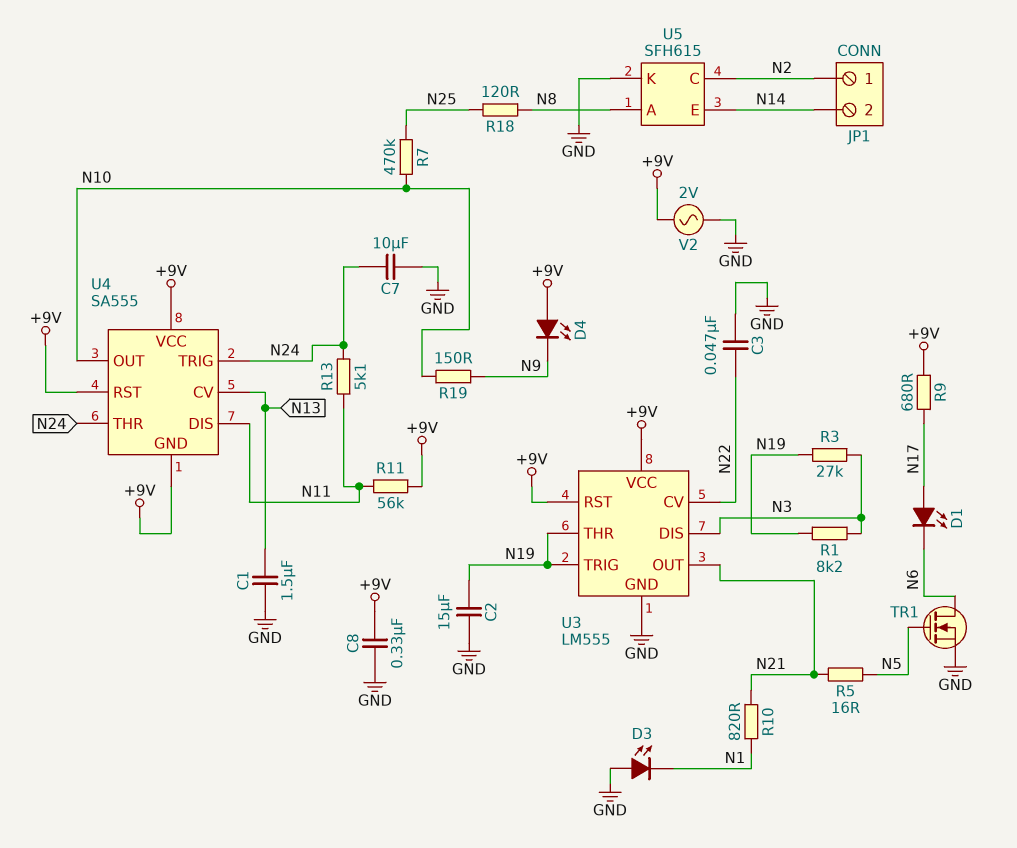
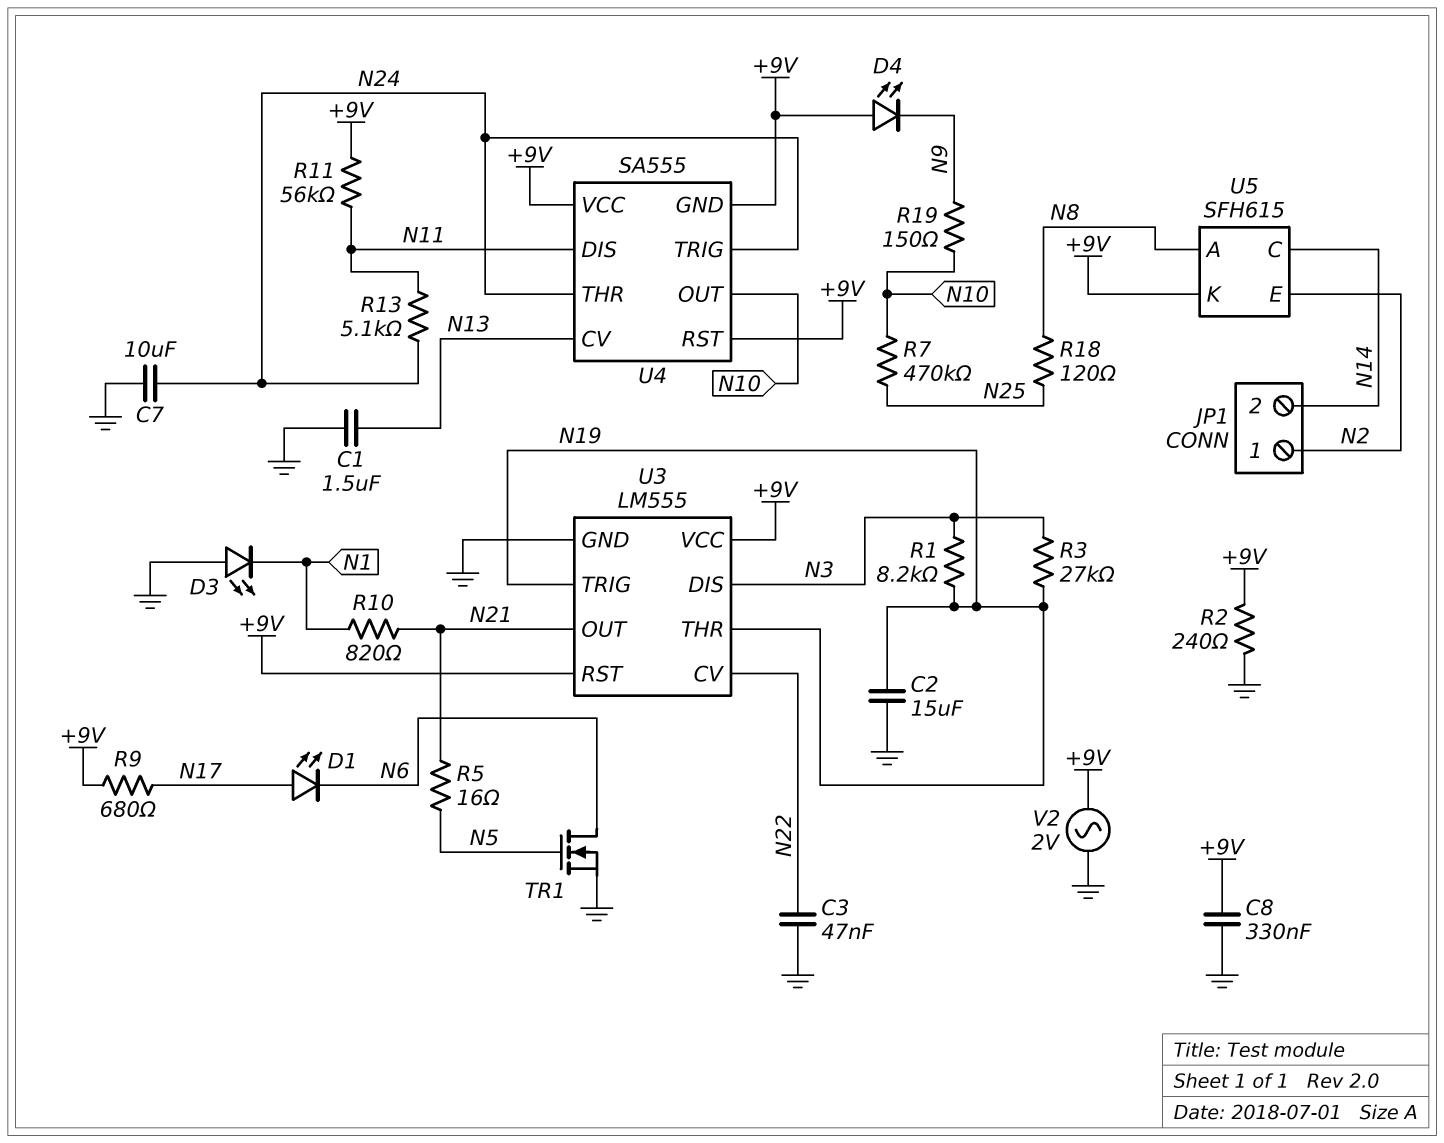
R2: none -> 240 (+9V, GND)
U5 pin C: N2 -> N14
U5 pin E: N14 -> N2
U5 pin K: GND -> +9V

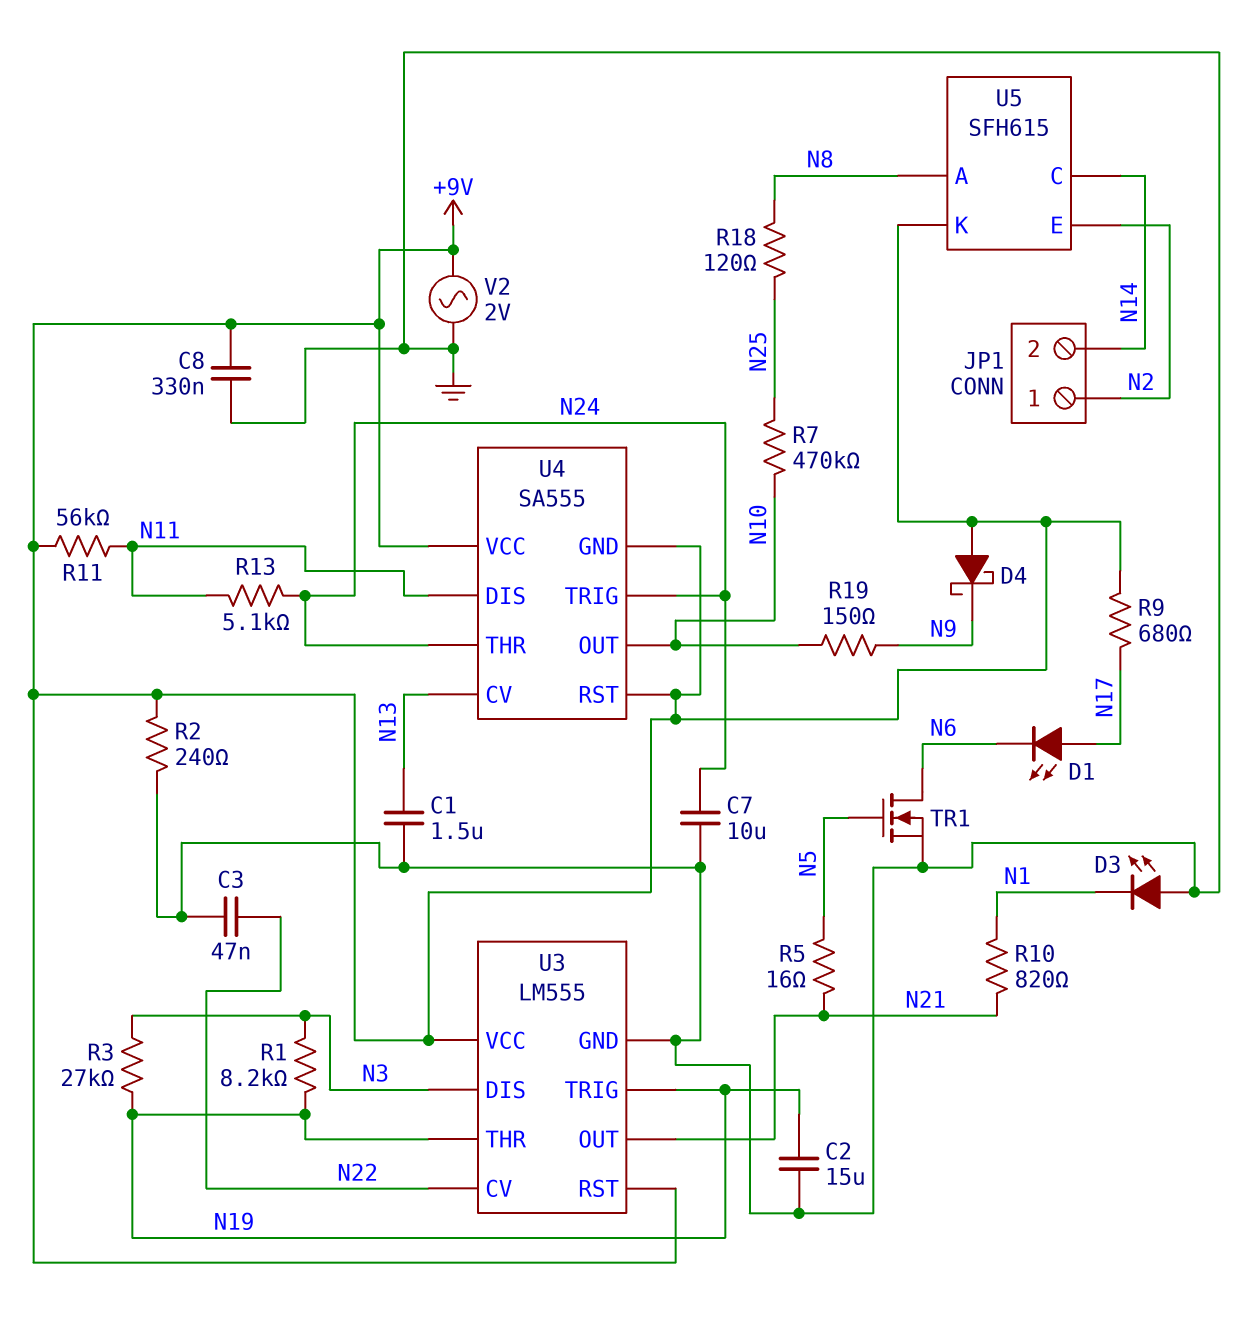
D4: LED (A +9V, K N9) -> schottky (A +9V, K N9)

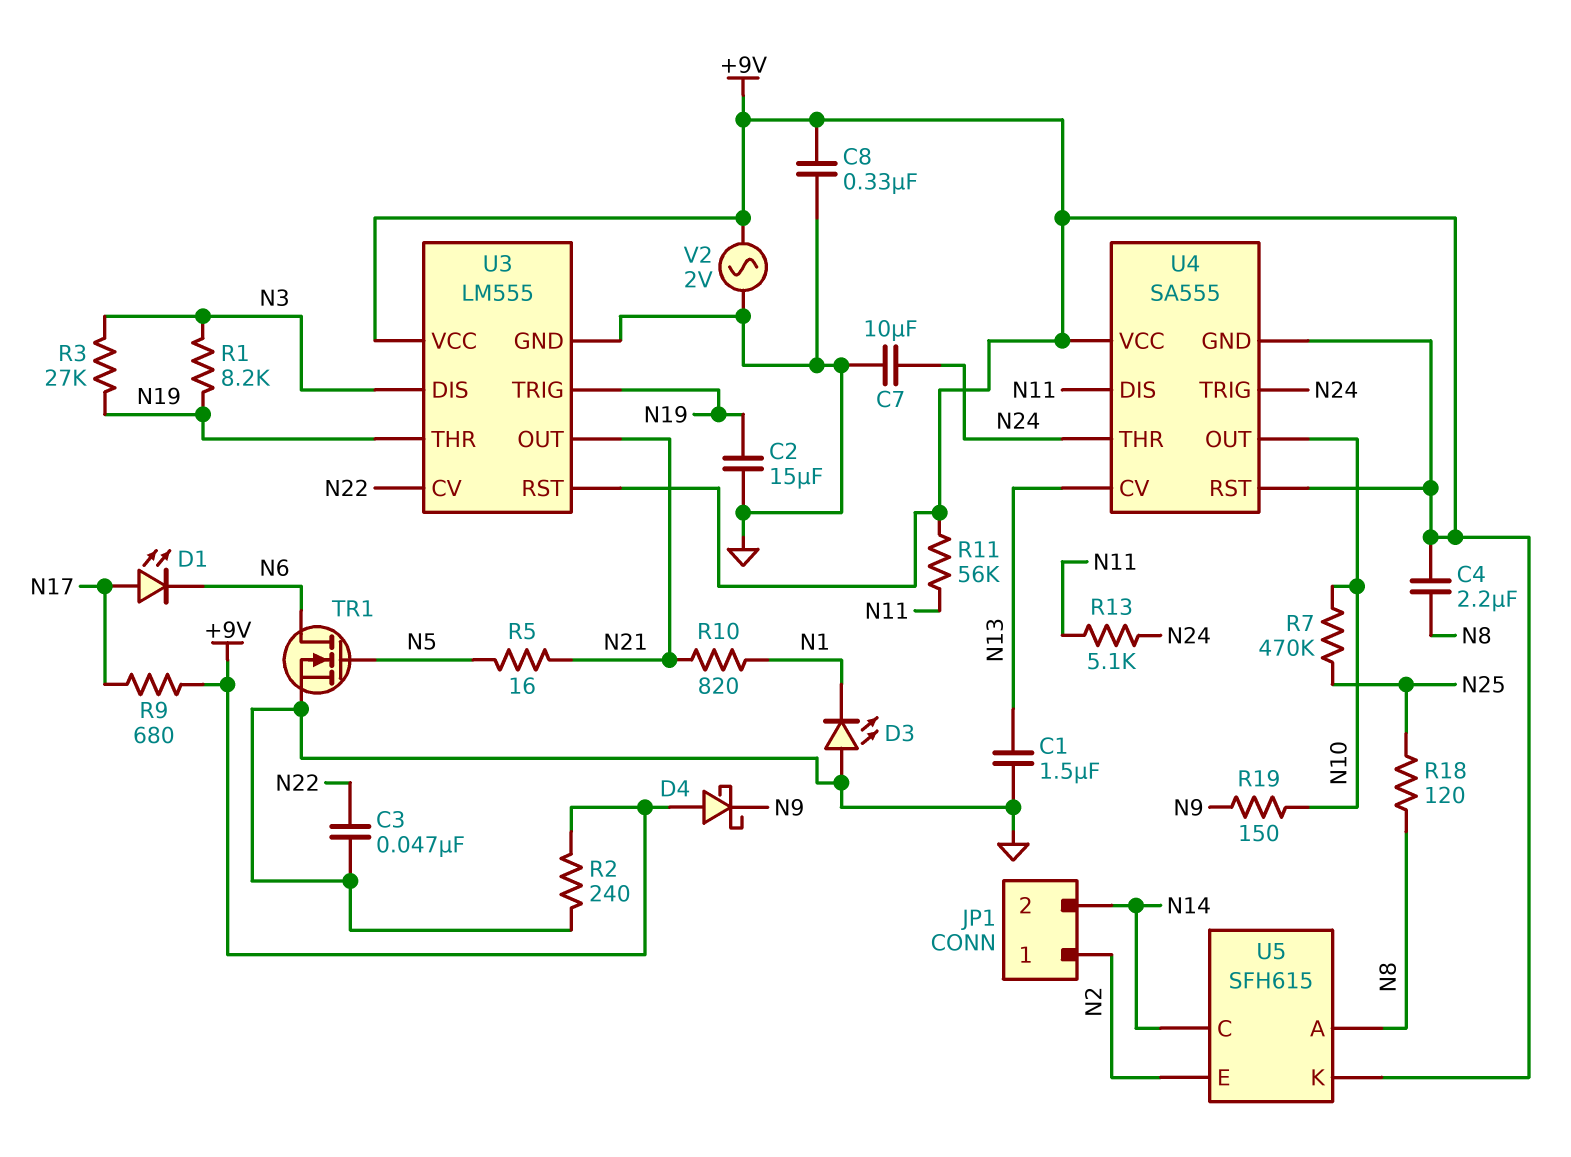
C4: none -> 2.2uF (+9V, N8)

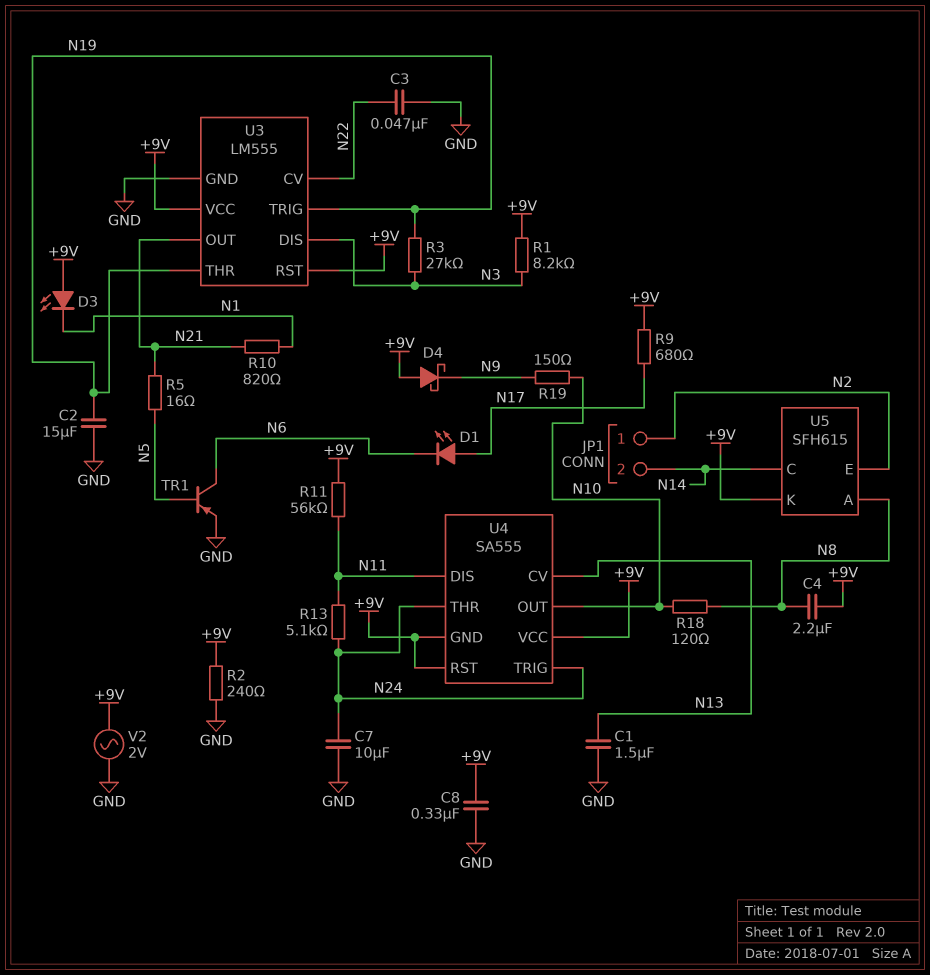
D3: LED (A GND, K N1) -> LED (A +9V, K N1)
R1: 8.2k (N3, N19) -> 8.2k (+9V, N3)
R7: 470k (N10, N25) -> none
R18: 120 (N8, N25) -> 120 (N8, N10)
TR1: NMOS (G N5, D N6, S GND) -> PNP (B N5, C N6, E GND)

